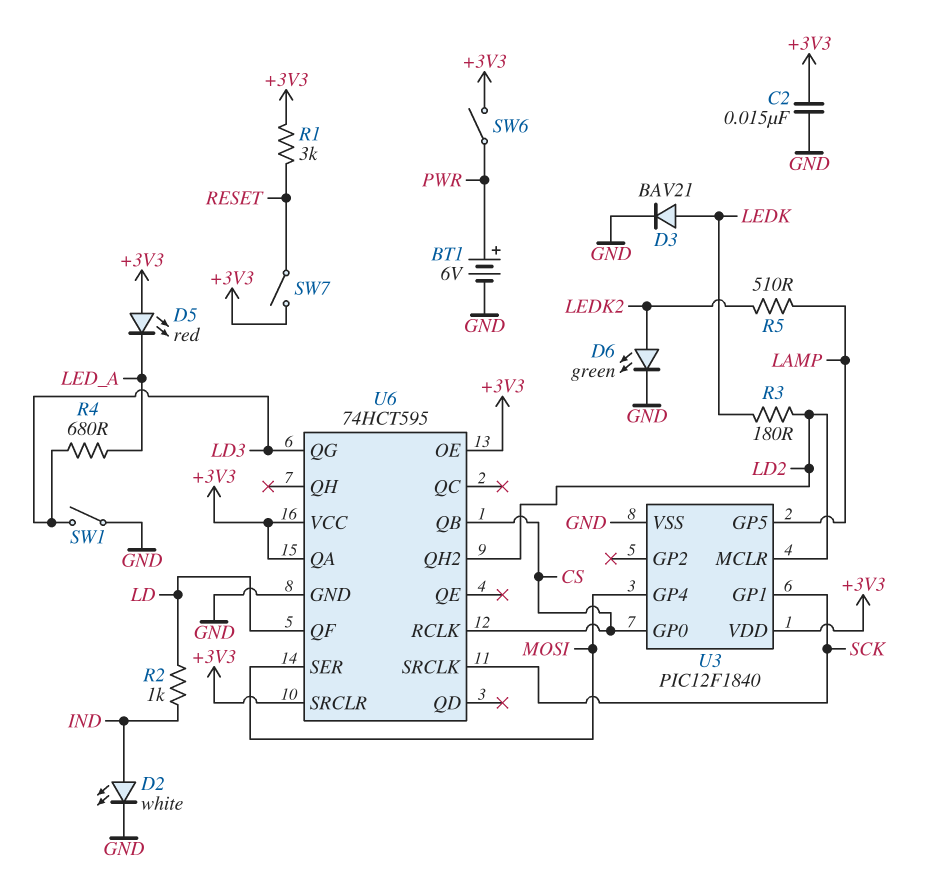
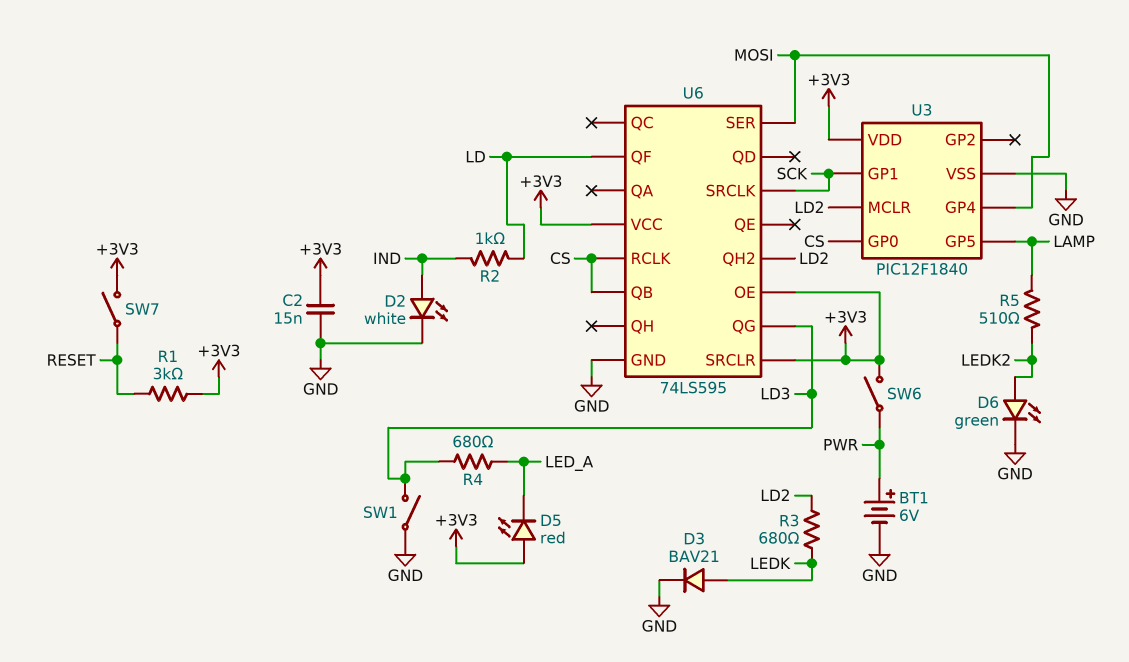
R3: 180 (LD2, LEDK) -> 680 (LD2, LEDK)
U6: 74HCT595 -> 74LS595
U6 pin QA: +3V3 -> none

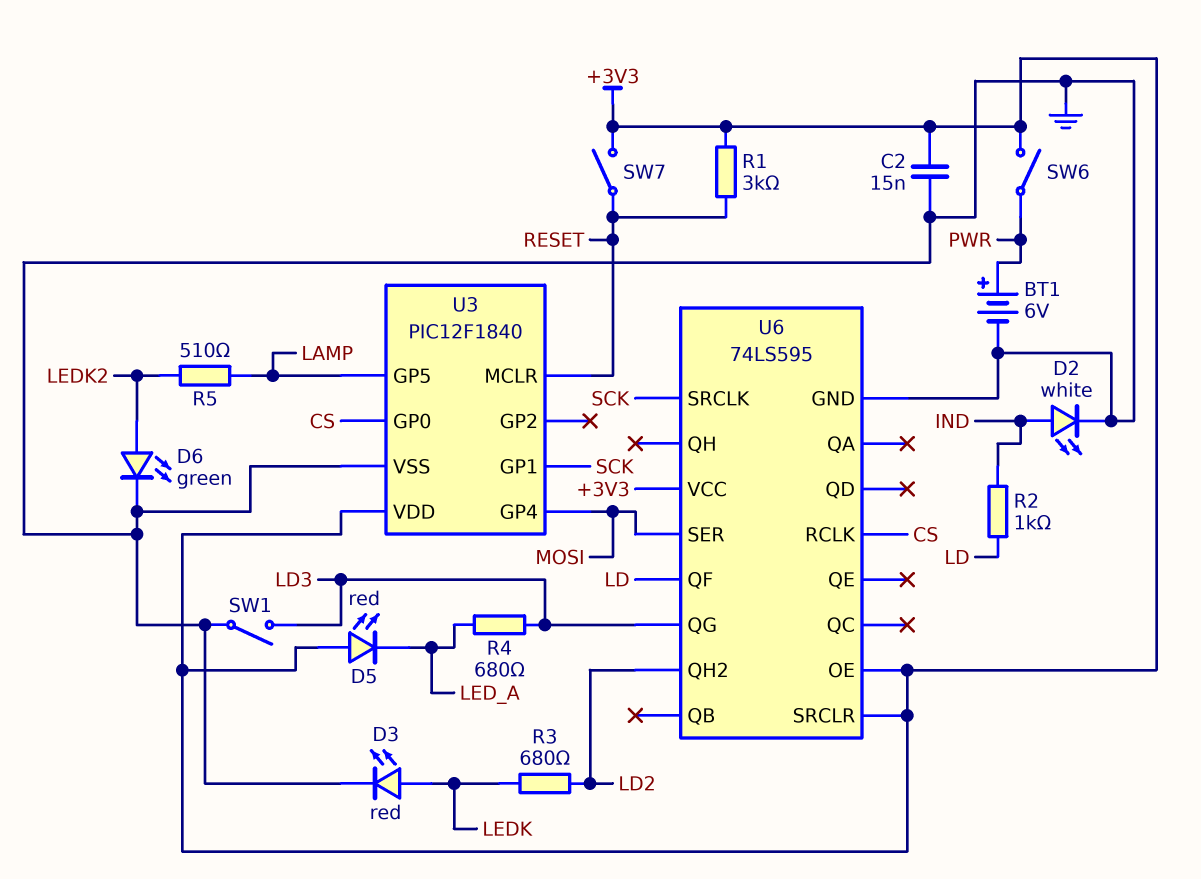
D3: diode BAV21 (A LEDK, K GND) -> LED red (A LEDK, K GND)
U3 pin MCLR: LD2 -> RESET
U6 pin QB: CS -> none

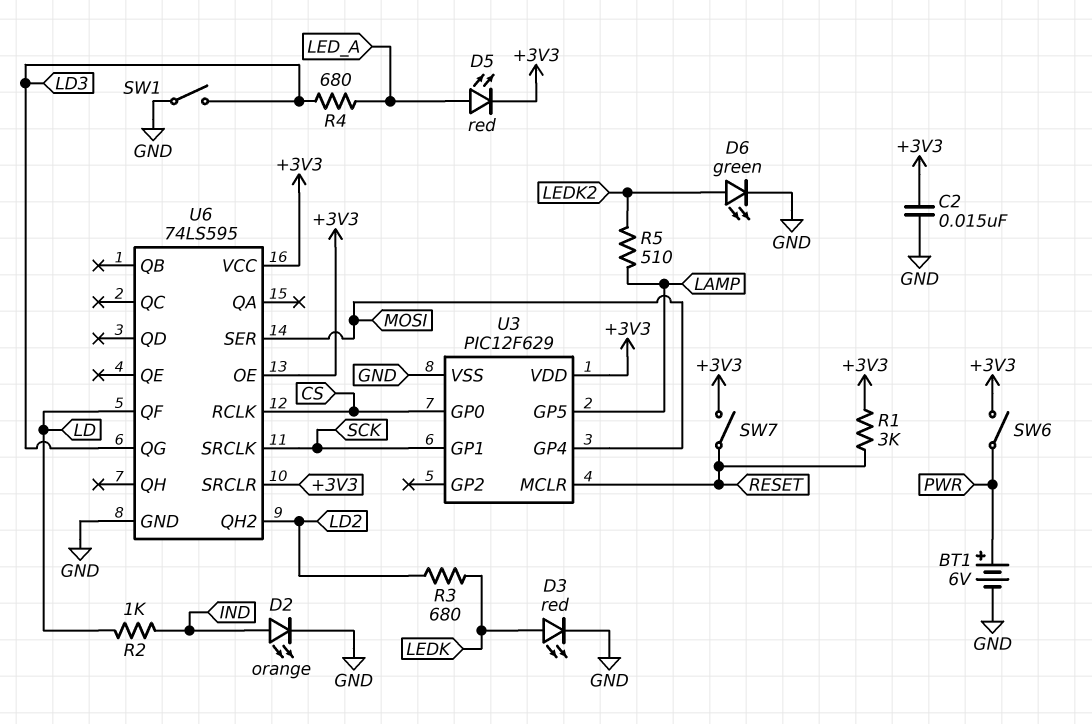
D2: LED white (A IND, K GND) -> LED orange (A IND, K GND)
D5: LED red (A +3V3, K LED_A) -> LED red (A LED_A, K +3V3)
U3: PIC12F1840 -> PIC12F629

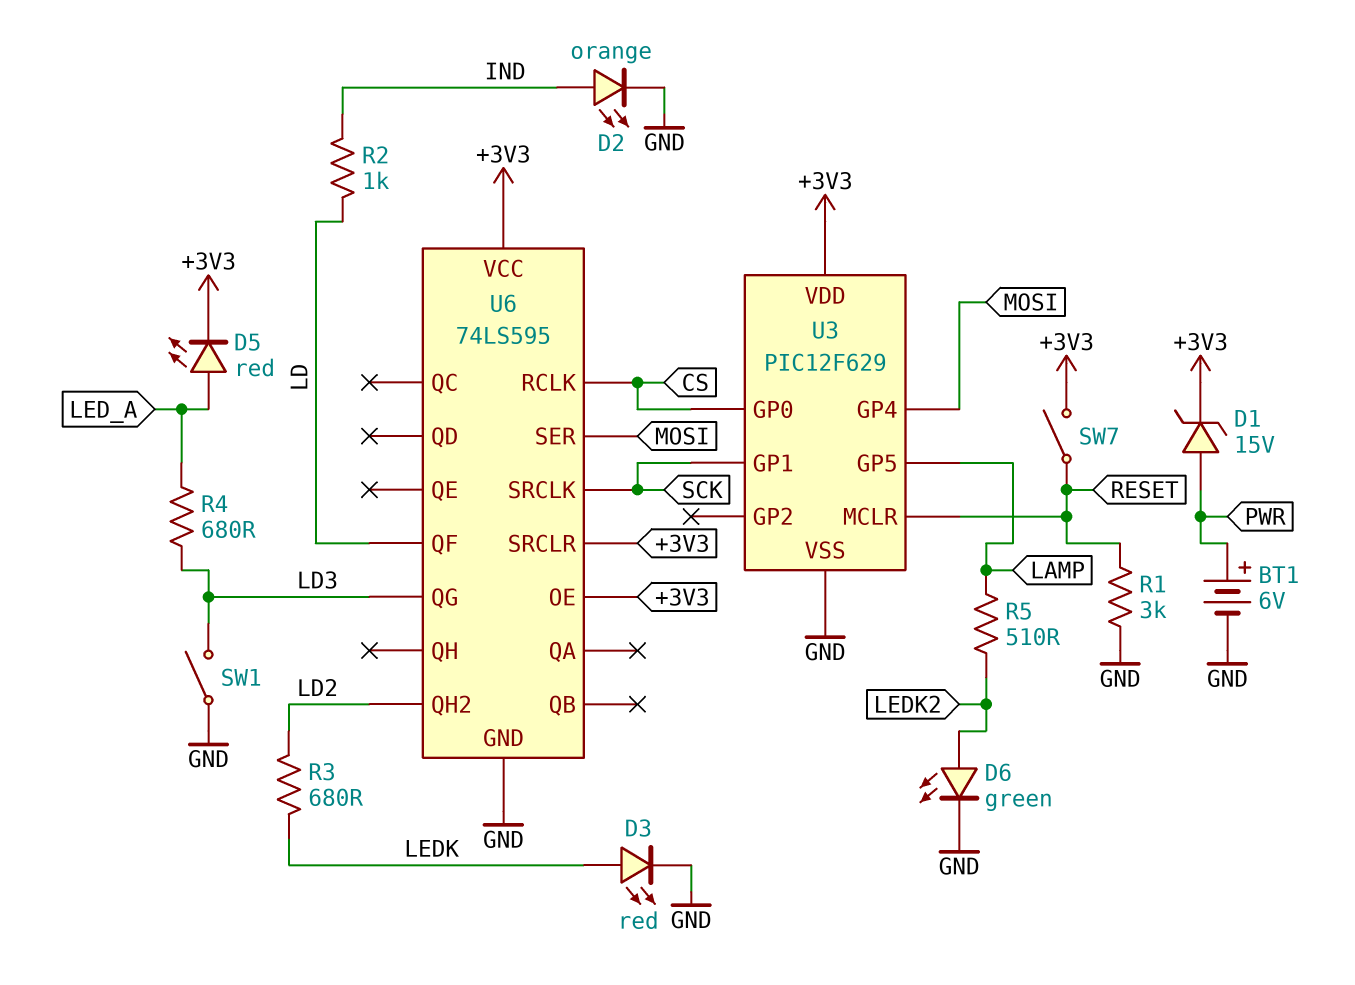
C2: 15nF (+3V3, GND) -> none
D1: none -> zener 15V (A PWR, K +3V3)
R1: 3k (+3V3, RESET) -> 3k (GND, RESET)
SW6: switch (+3V3, PWR) -> none

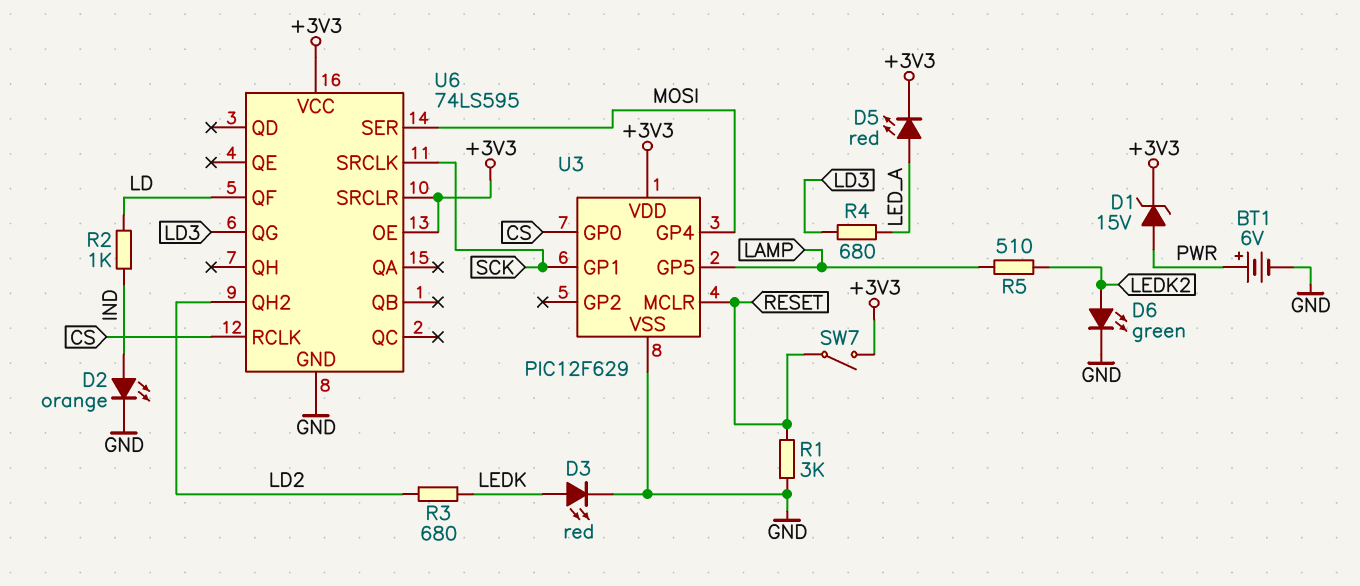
SW1: switch (GND, LD3) -> none

